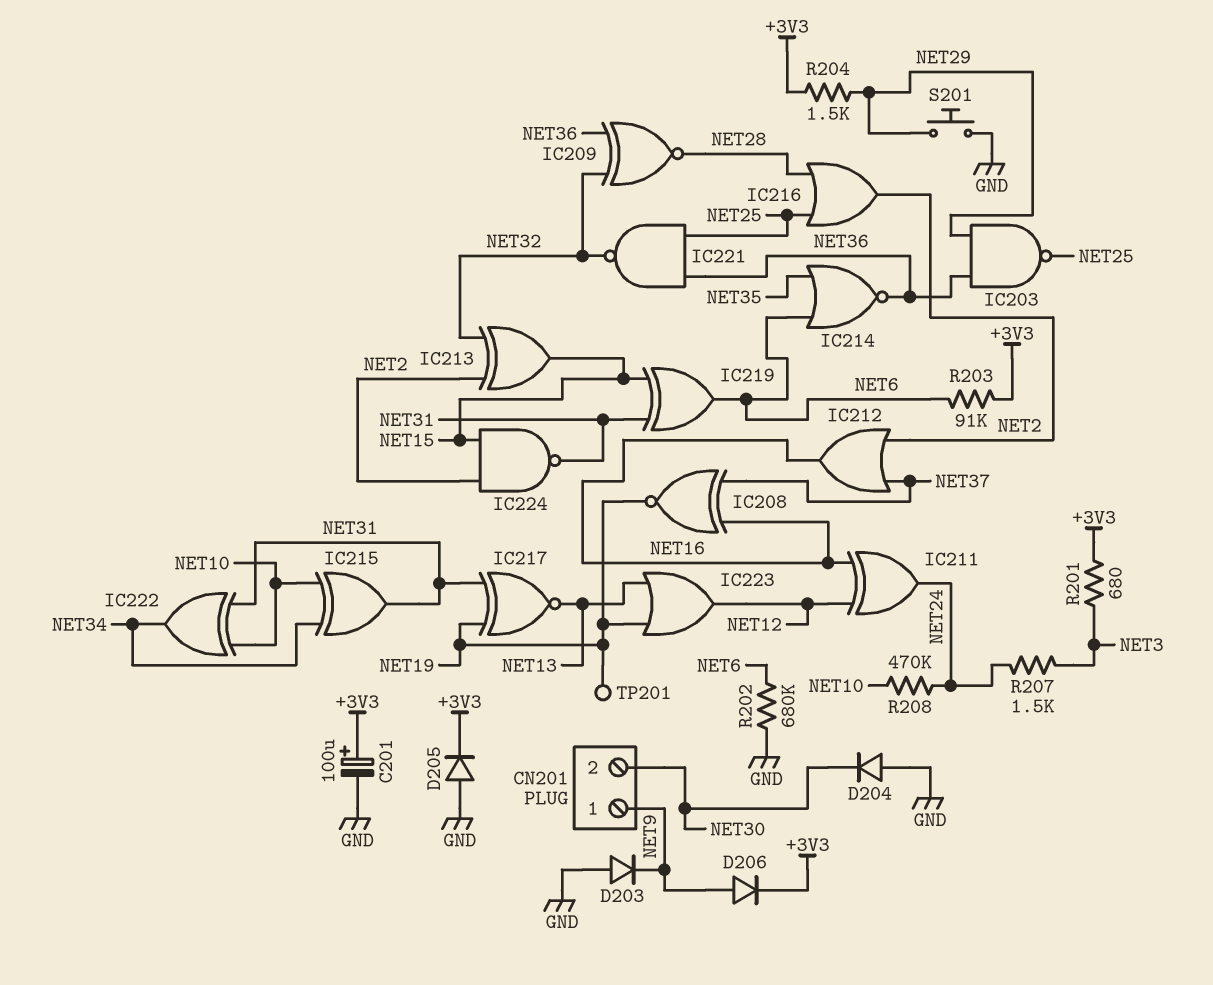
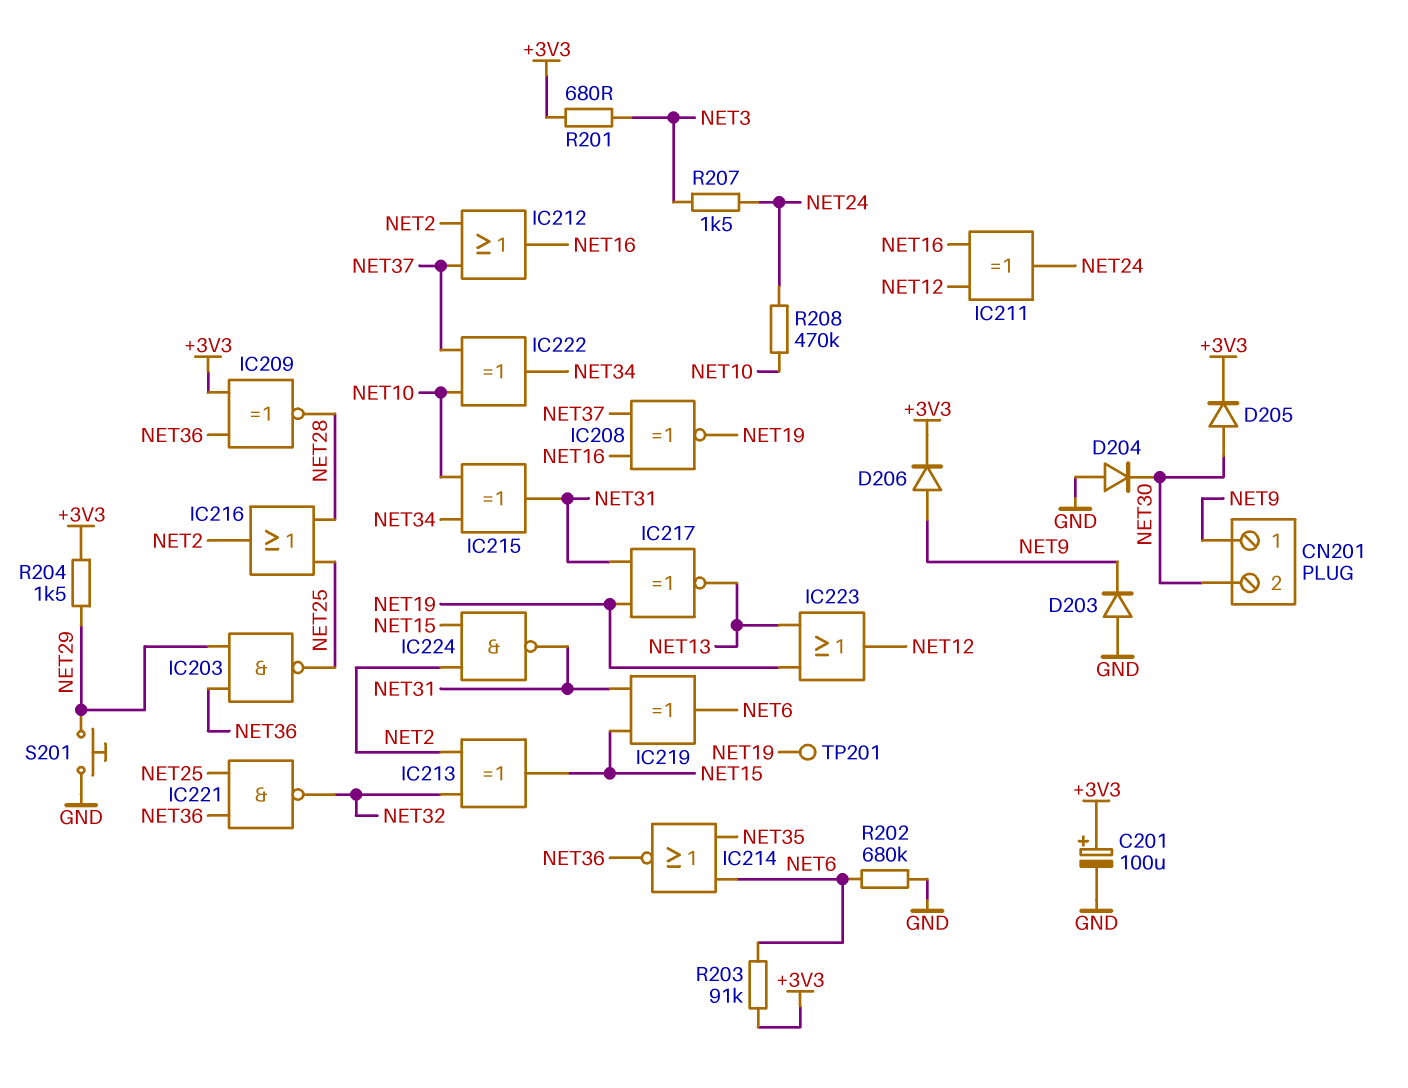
D205: diode (A GND, K +3V3) -> diode (A NET30, K +3V3)
IC209: XNOR (in NET32, in NET36, out NET28) -> XNOR (in +3V3, in NET36, out NET28)
IC222: XOR (in NET10, in NET31, out NET34) -> XOR (in NET10, in NET37, out NET34)

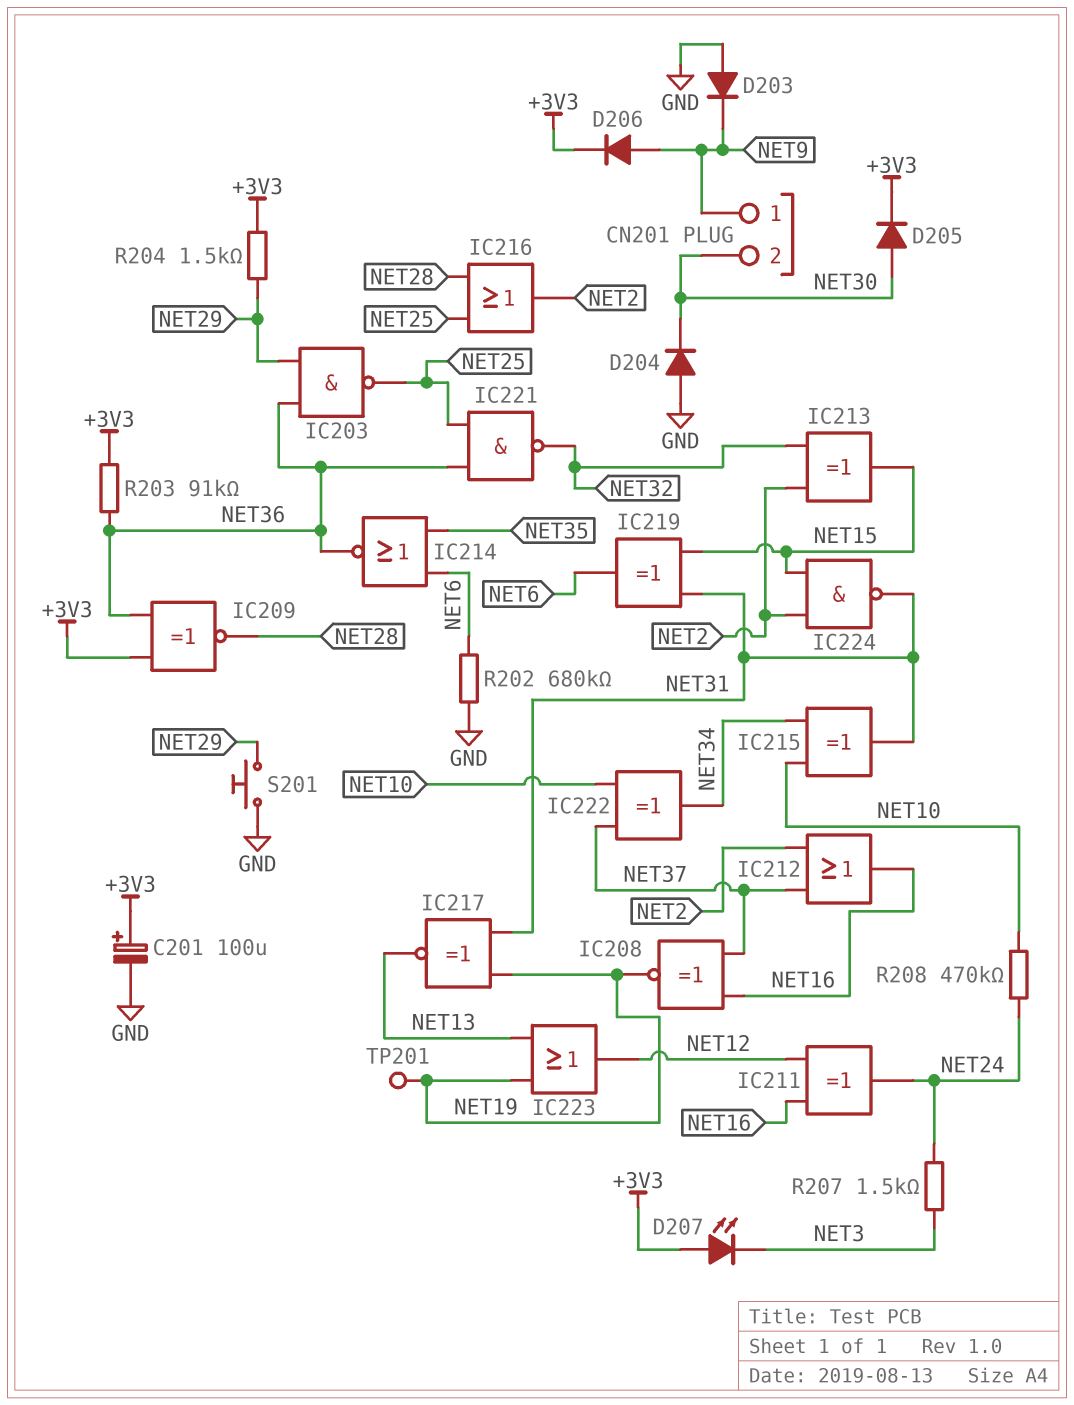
D207: none -> LED (A +3V3, K NET3)
R201: 680 (+3V3, NET3) -> none
R203: 91k (+3V3, NET6) -> 91k (+3V3, NET36)

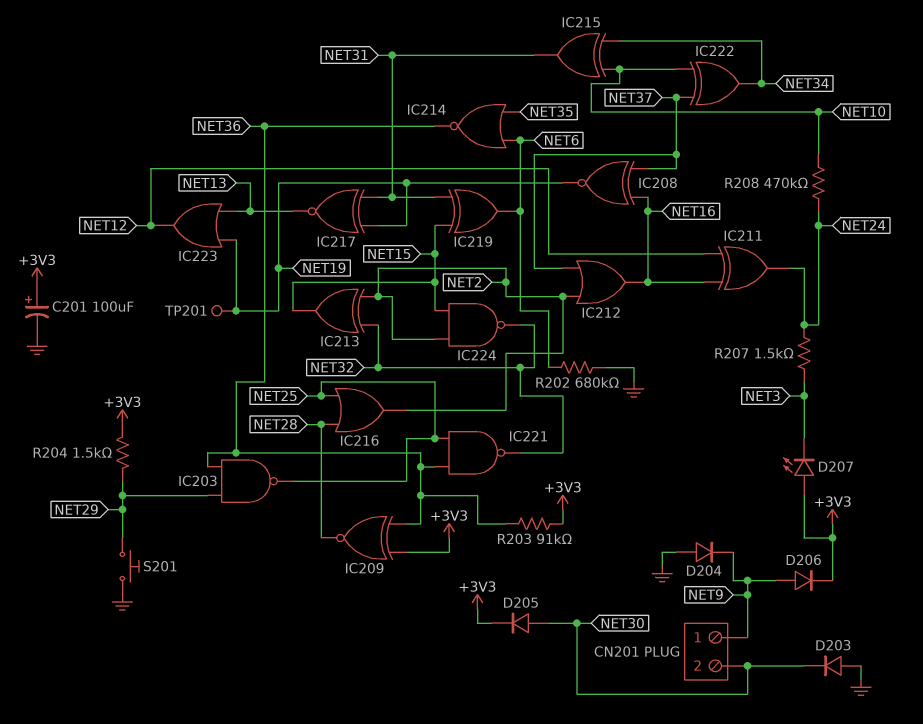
D203: diode (A GND, K NET9) -> diode (A GND, K NET30)
D204: diode (A GND, K NET30) -> diode (A GND, K NET9)
IC224: NAND (in NET2, in NET15, out NET31) -> NAND (in NET2, in NET15, out NET32)

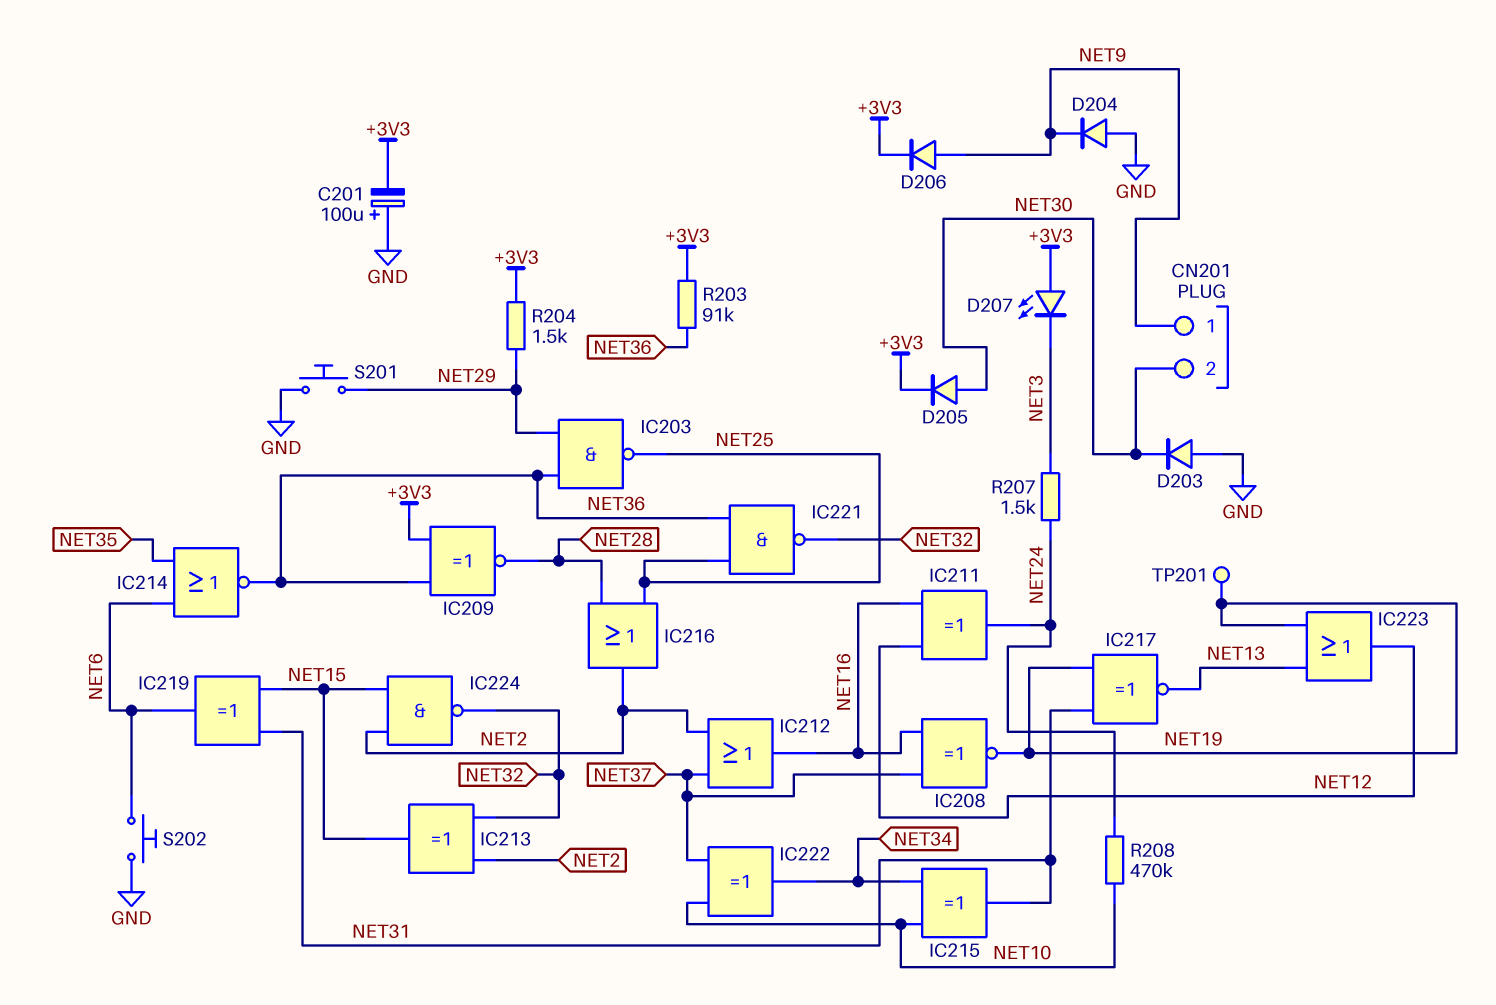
C201: 100uF (plus +3V3, minus GND) -> 100uF (plus GND, minus +3V3)
R202: 680k (GND, NET6) -> none
S202: none -> button (GND, NET6)

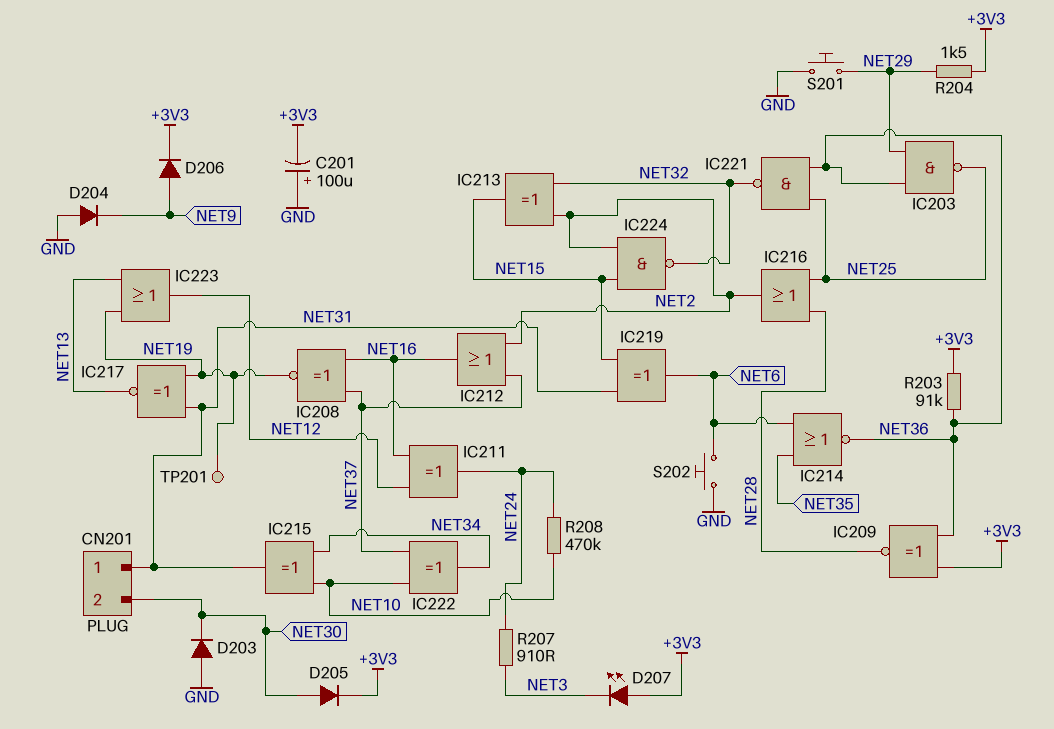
CN201 pin 1: NET9 -> NET31
R207: 1.5k (NET3, NET24) -> 910 (NET3, NET24)

